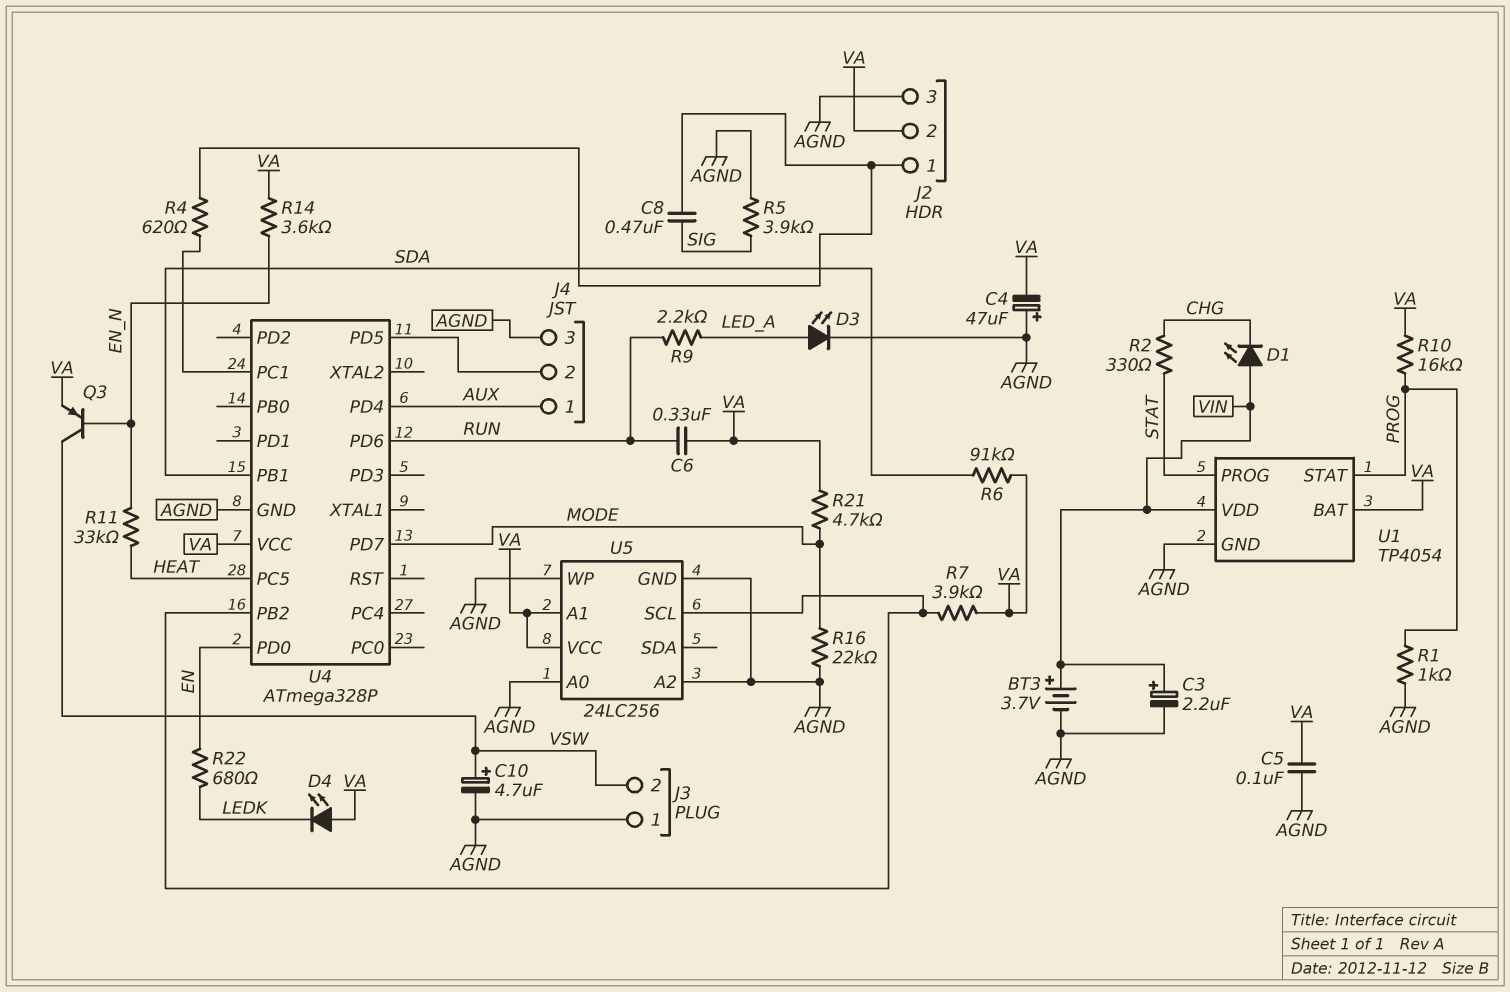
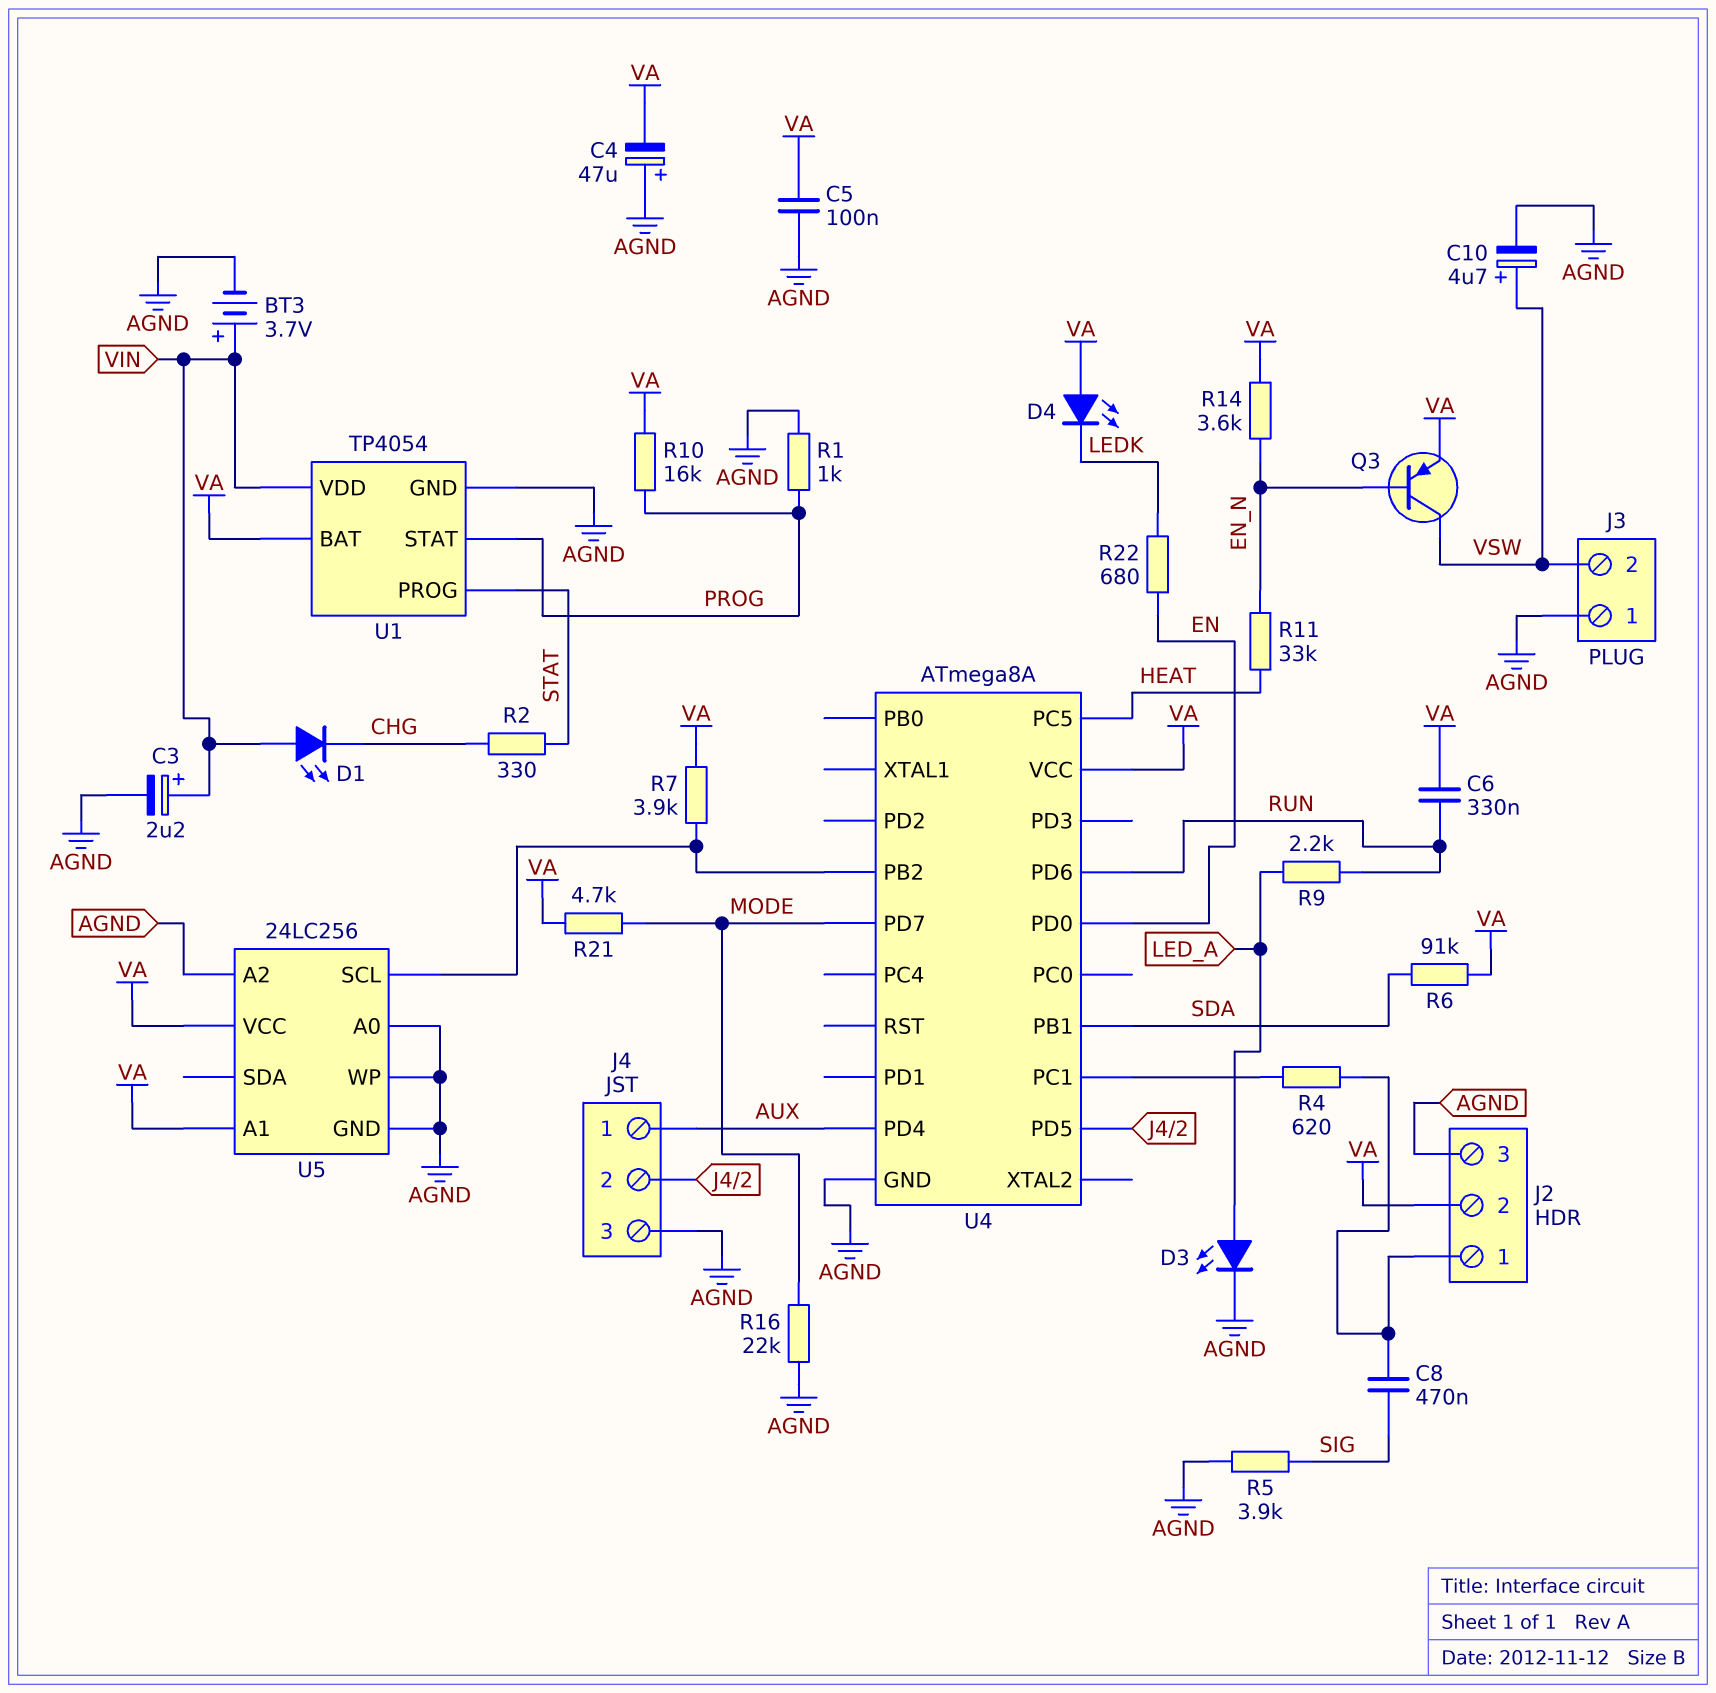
U4: ATmega328P -> ATmega8A

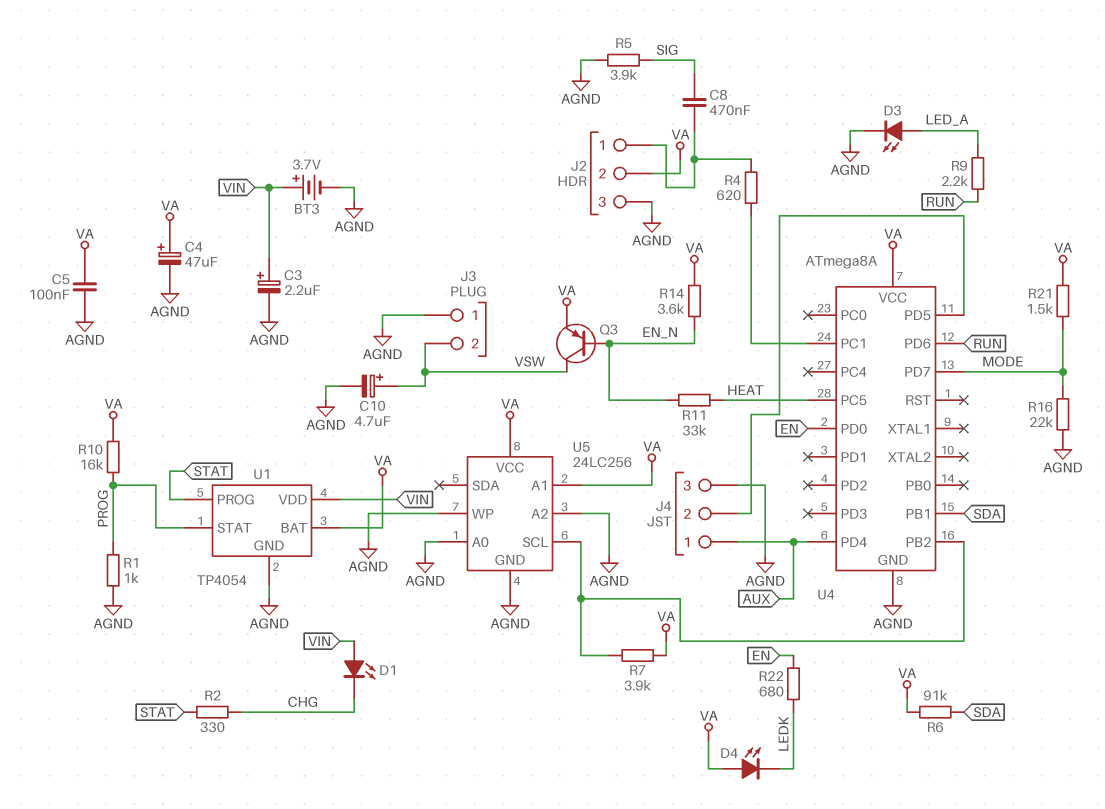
C4: 47uF (plus AGND, minus VA) -> 47uF (plus VA, minus AGND)
C6: 330nF (RUN, VA) -> none
R21: 4.7k (MODE, VA) -> 1.5k (MODE, VA)

